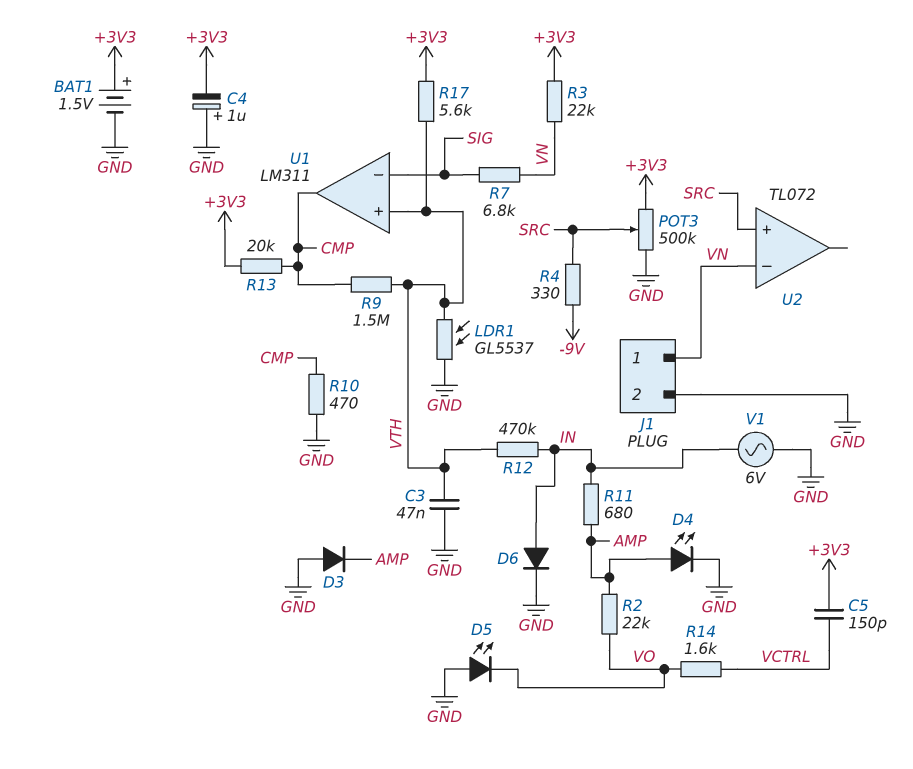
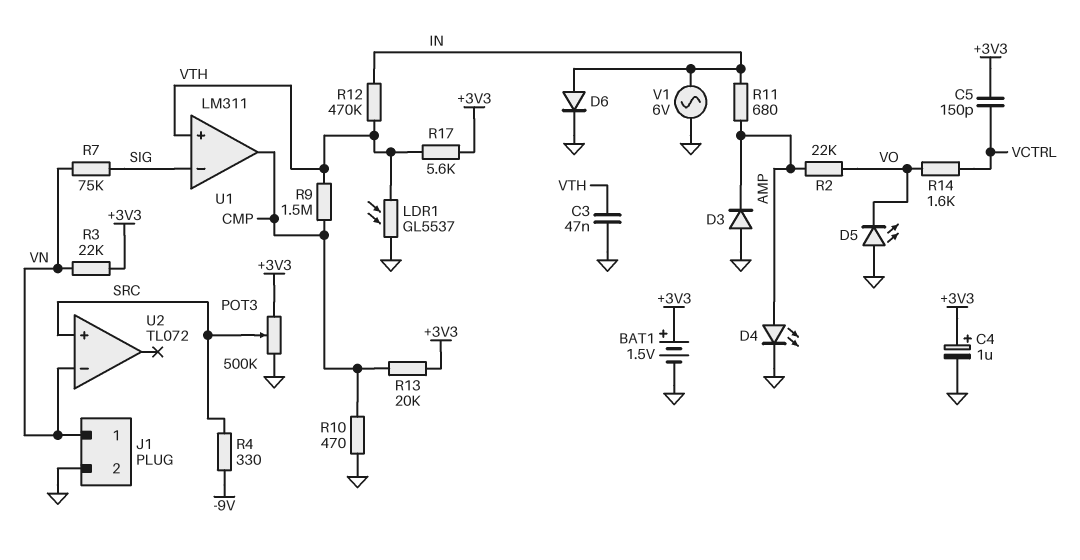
C4: 1uF (plus GND, minus +3V3) -> 1uF (plus +3V3, minus GND)
R7: 6.8k (SIG, VN) -> 75k (SIG, VN)

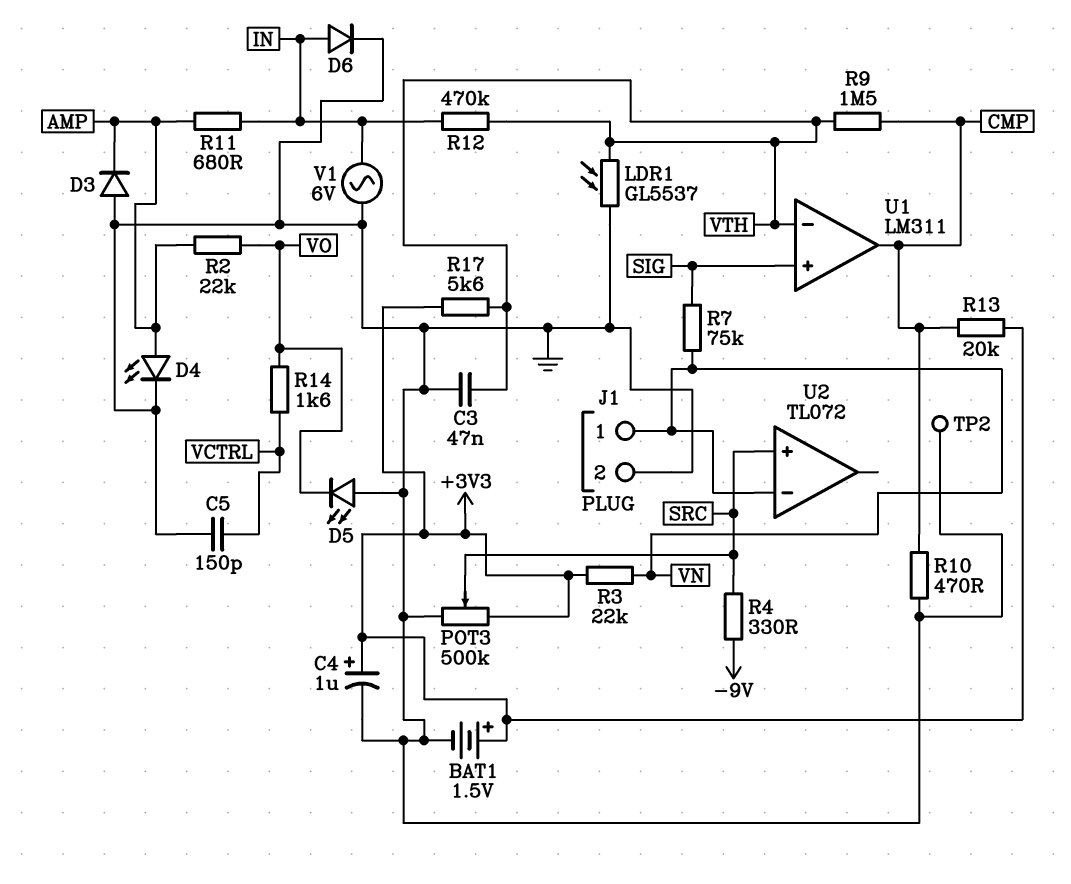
C5: 150pF (+3V3, VCTRL) -> 150pF (GND, VCTRL)
TP2: none -> test point (GND)
U1 pin in+: VTH -> SIG
U1 pin in-: SIG -> VTH

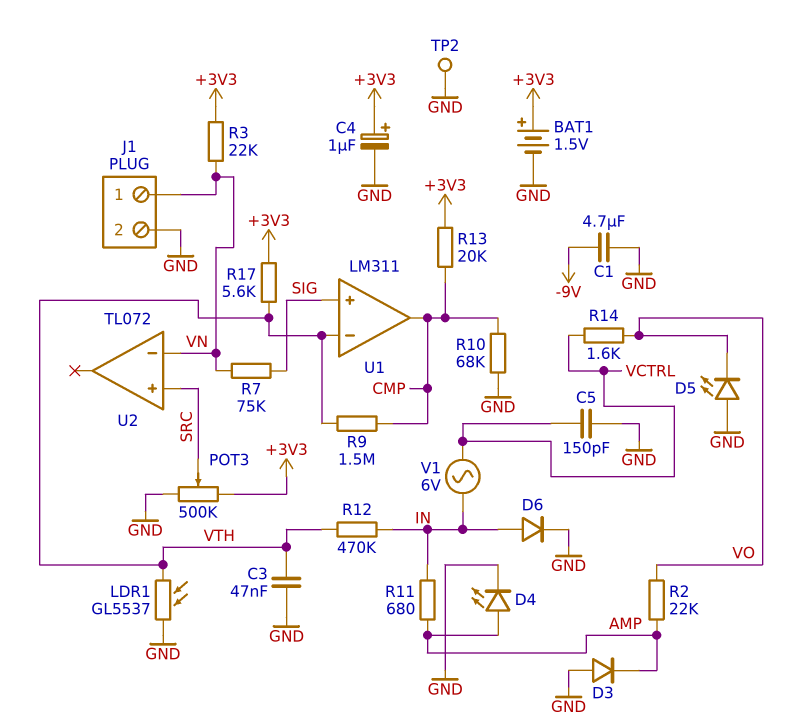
C1: none -> 4.7uF (-9V, GND)
R4: 330 (-9V, SRC) -> none
R10: 470 (CMP, GND) -> 68k (CMP, GND)
V1: AC 6V (GND, IN) -> AC 6V (IN, VCTRL)

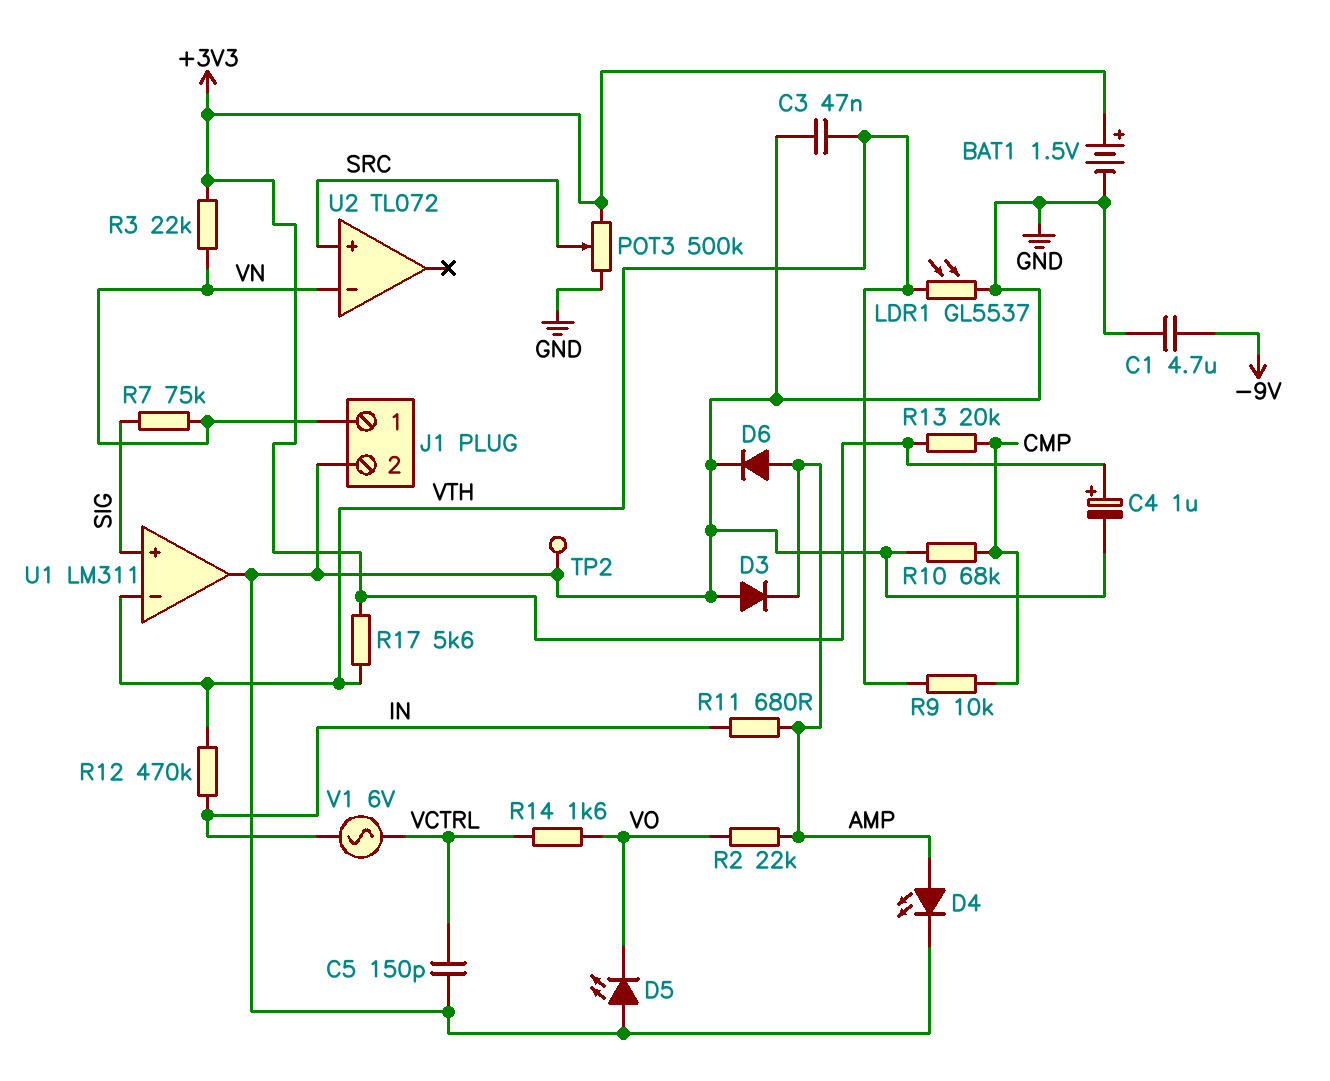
D6: diode (A IN, K GND) -> diode (A AMP, K GND)
R9: 1.5M (CMP, VTH) -> 10k (CMP, VTH)
U1 pin out: CMP -> GND

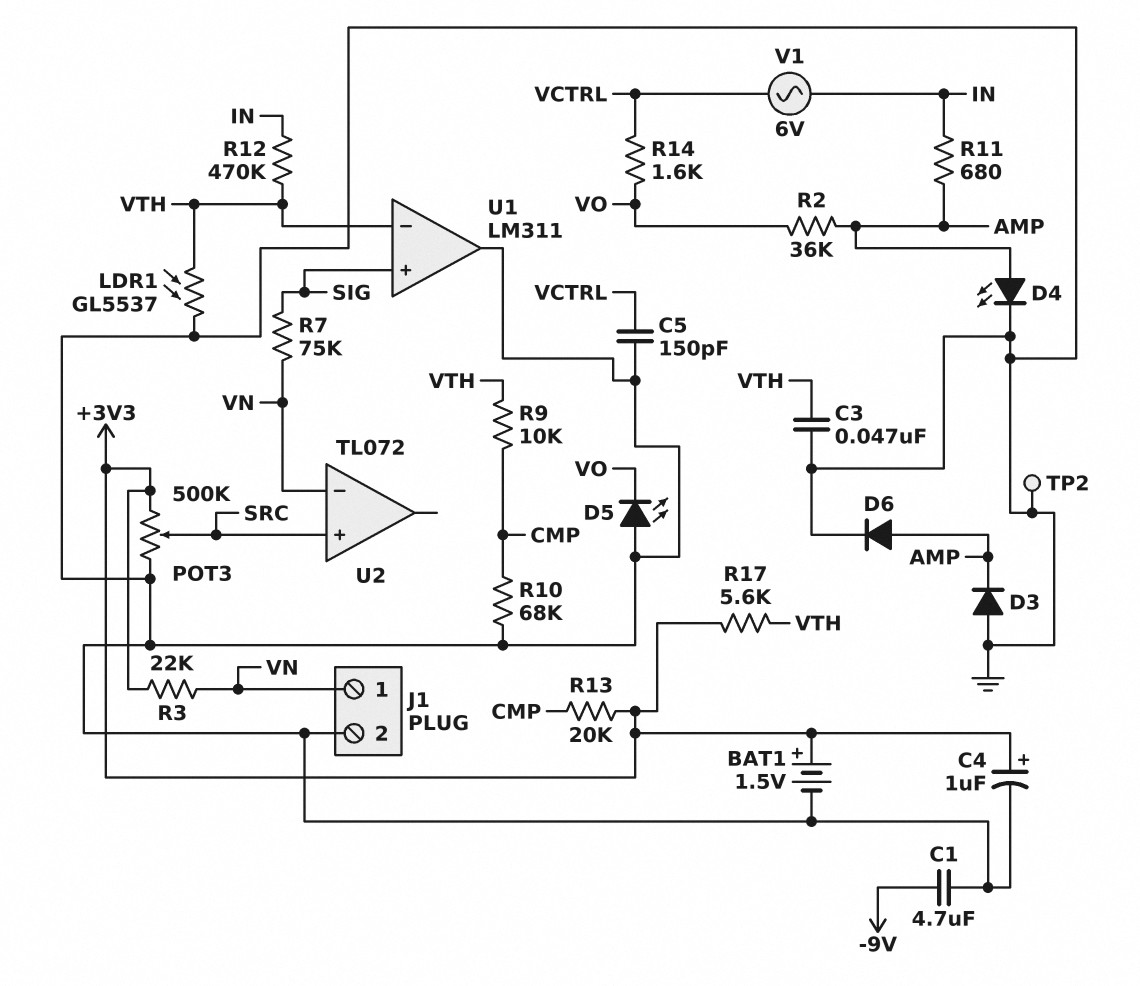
R2: 22k (AMP, VO) -> 36k (AMP, VO)

